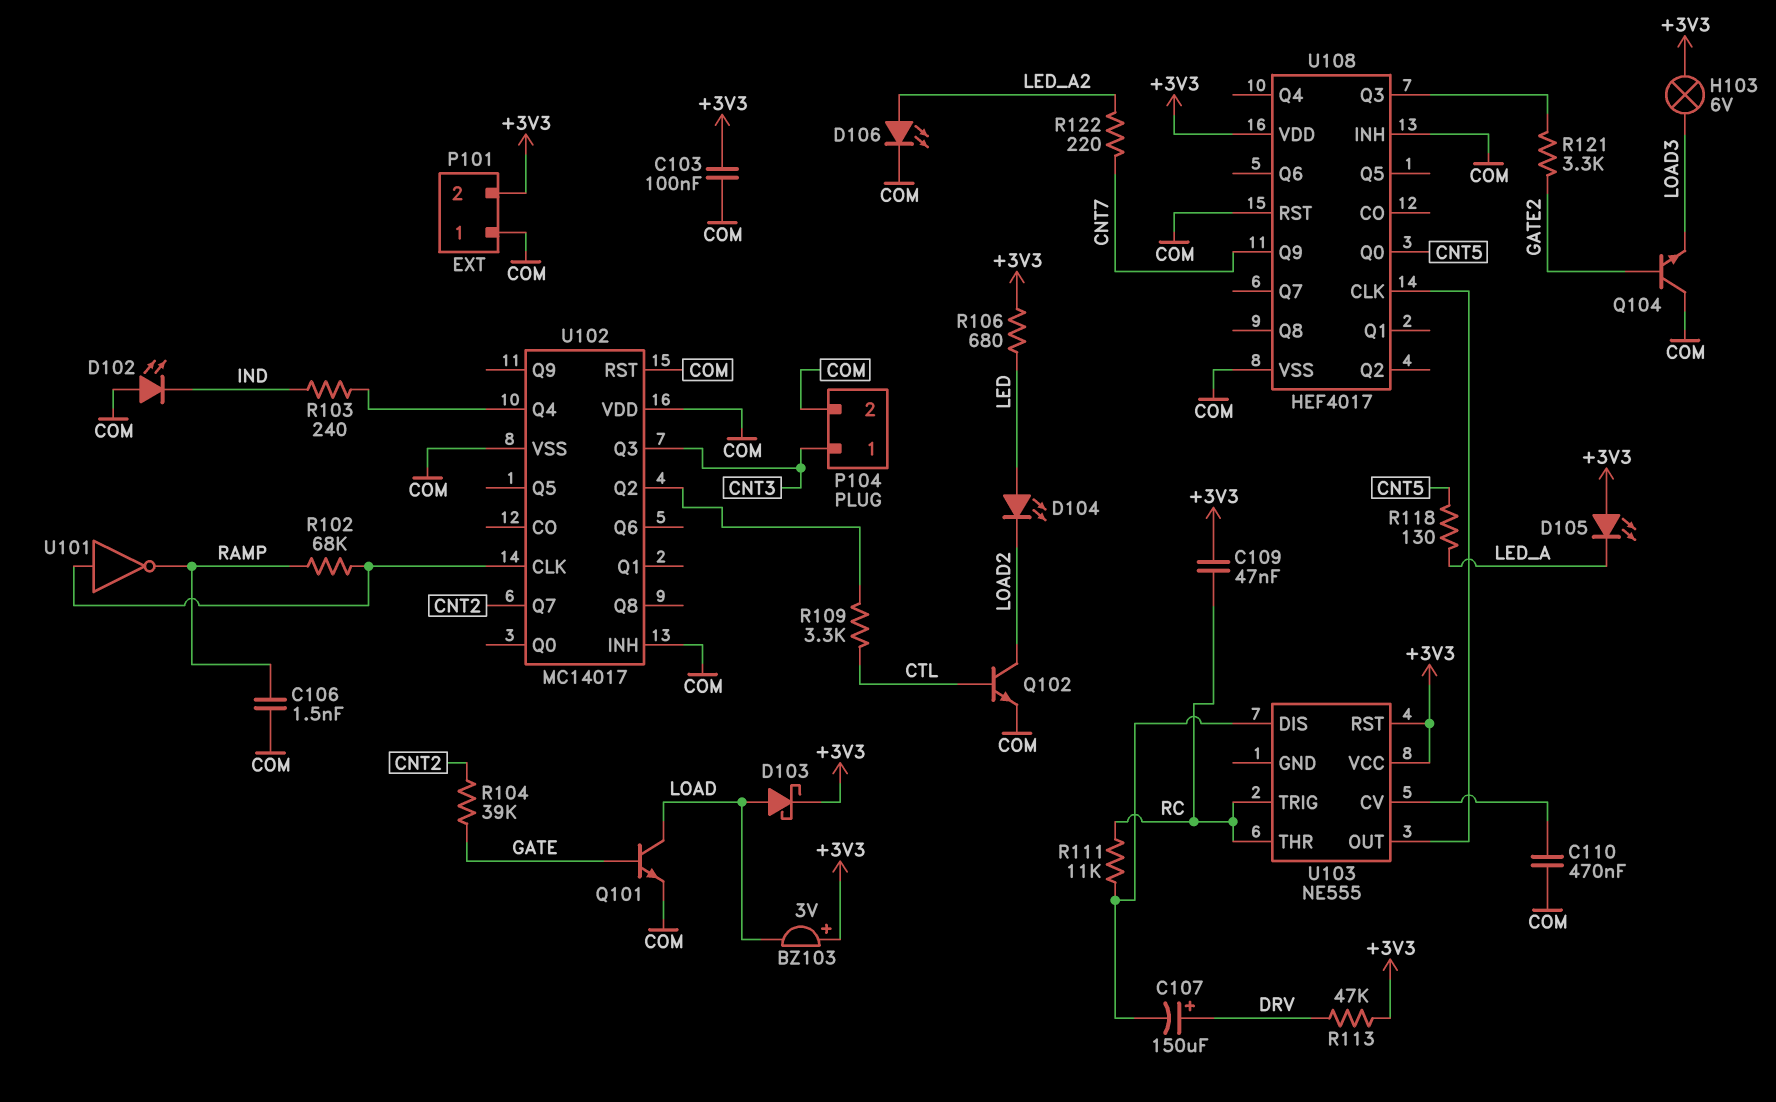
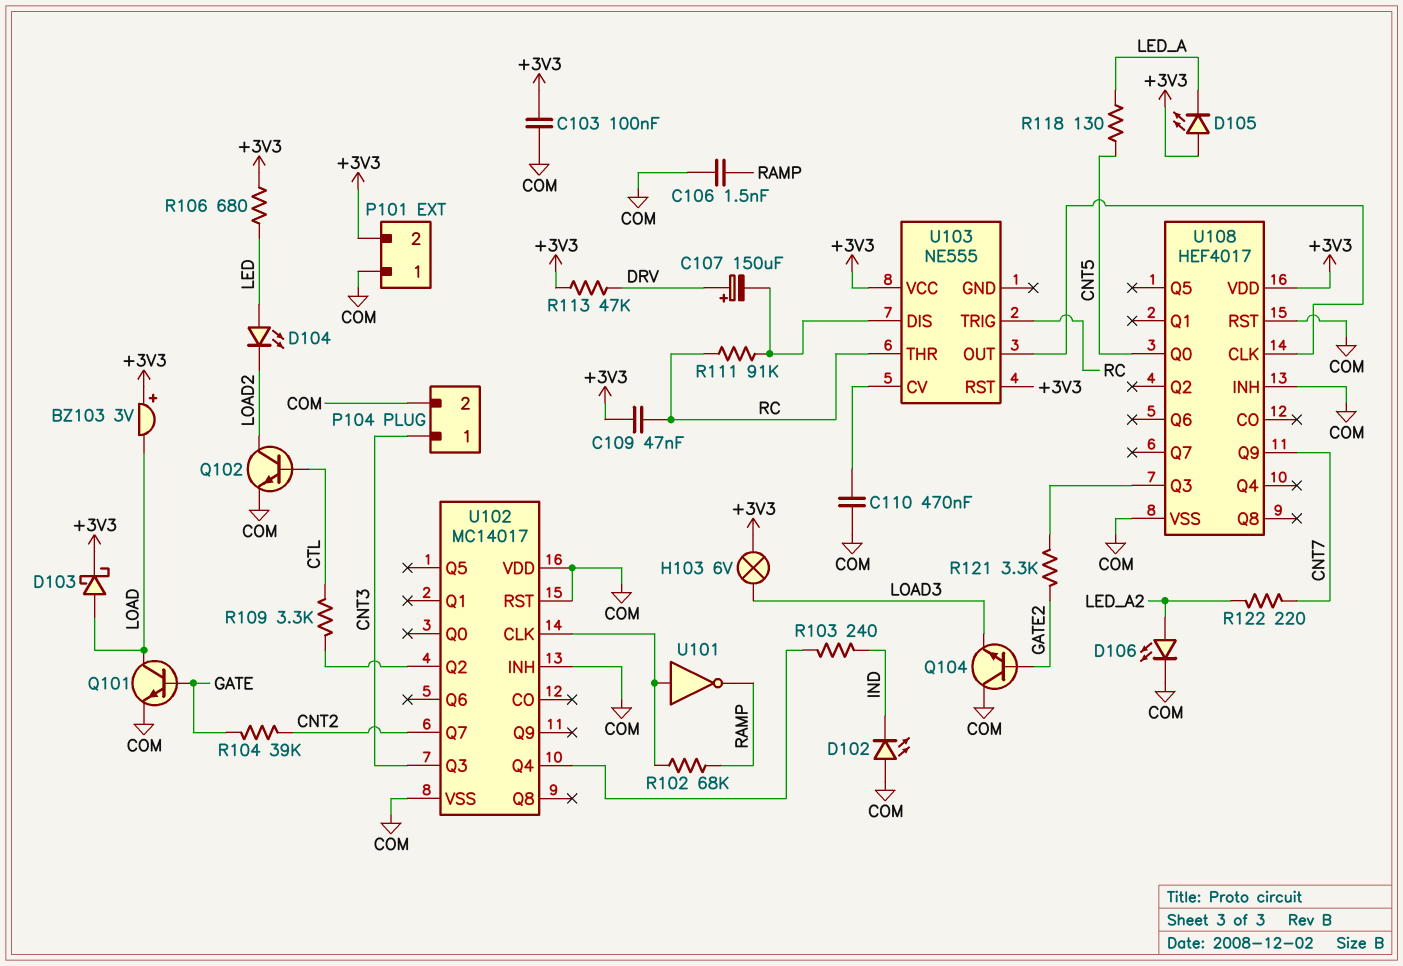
R111: 11k (RC, U103/DIS) -> 91k (RC, U103/DIS)

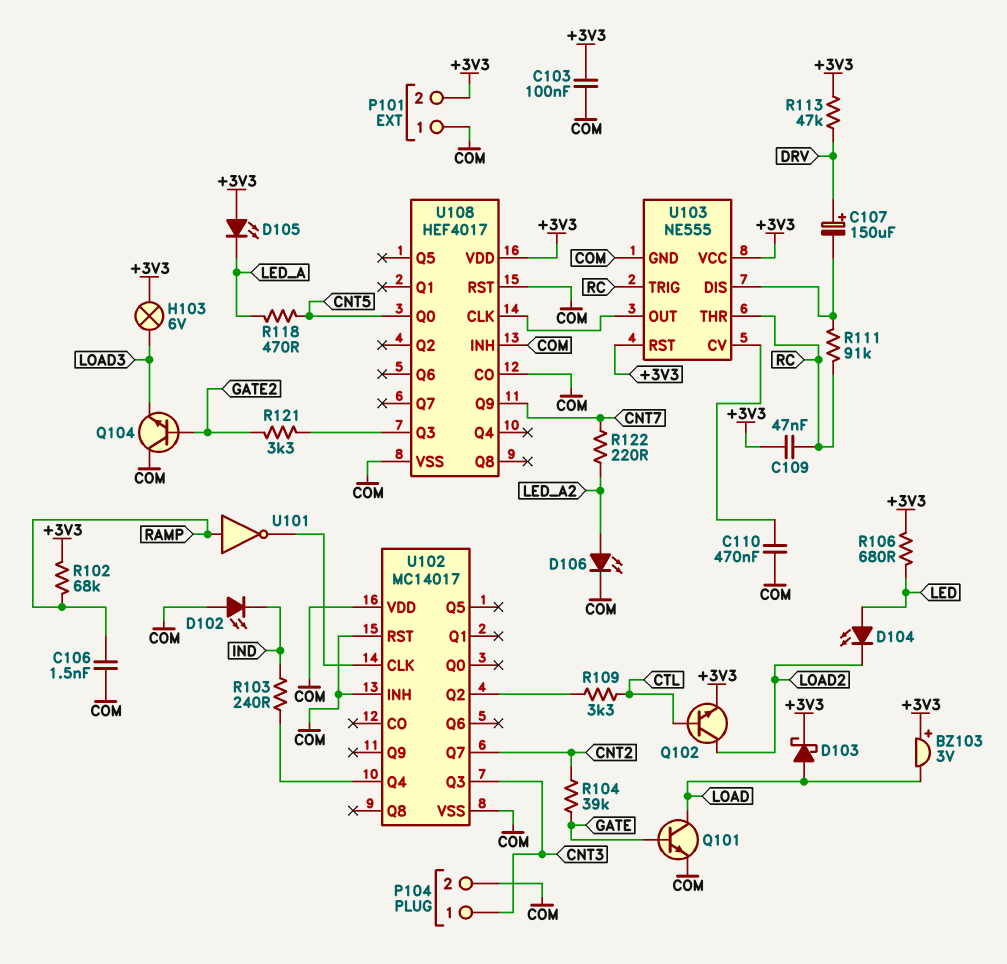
Q102: NPN (B CTL, C LOAD2, E COM) -> NPN (B CTL, C LOAD2, E +3V3)
R102: 68k (RAMP, U102/CLK) -> 68k (+3V3, RAMP)
R118: 130 (CNT5, LED_A) -> 470 (CNT5, LED_A)
U101: NOT (in U102/CLK, out RAMP) -> NOT (in RAMP, out U102/CLK)
U103 pin GND: none -> COM
U108 pin CO: none -> COM

